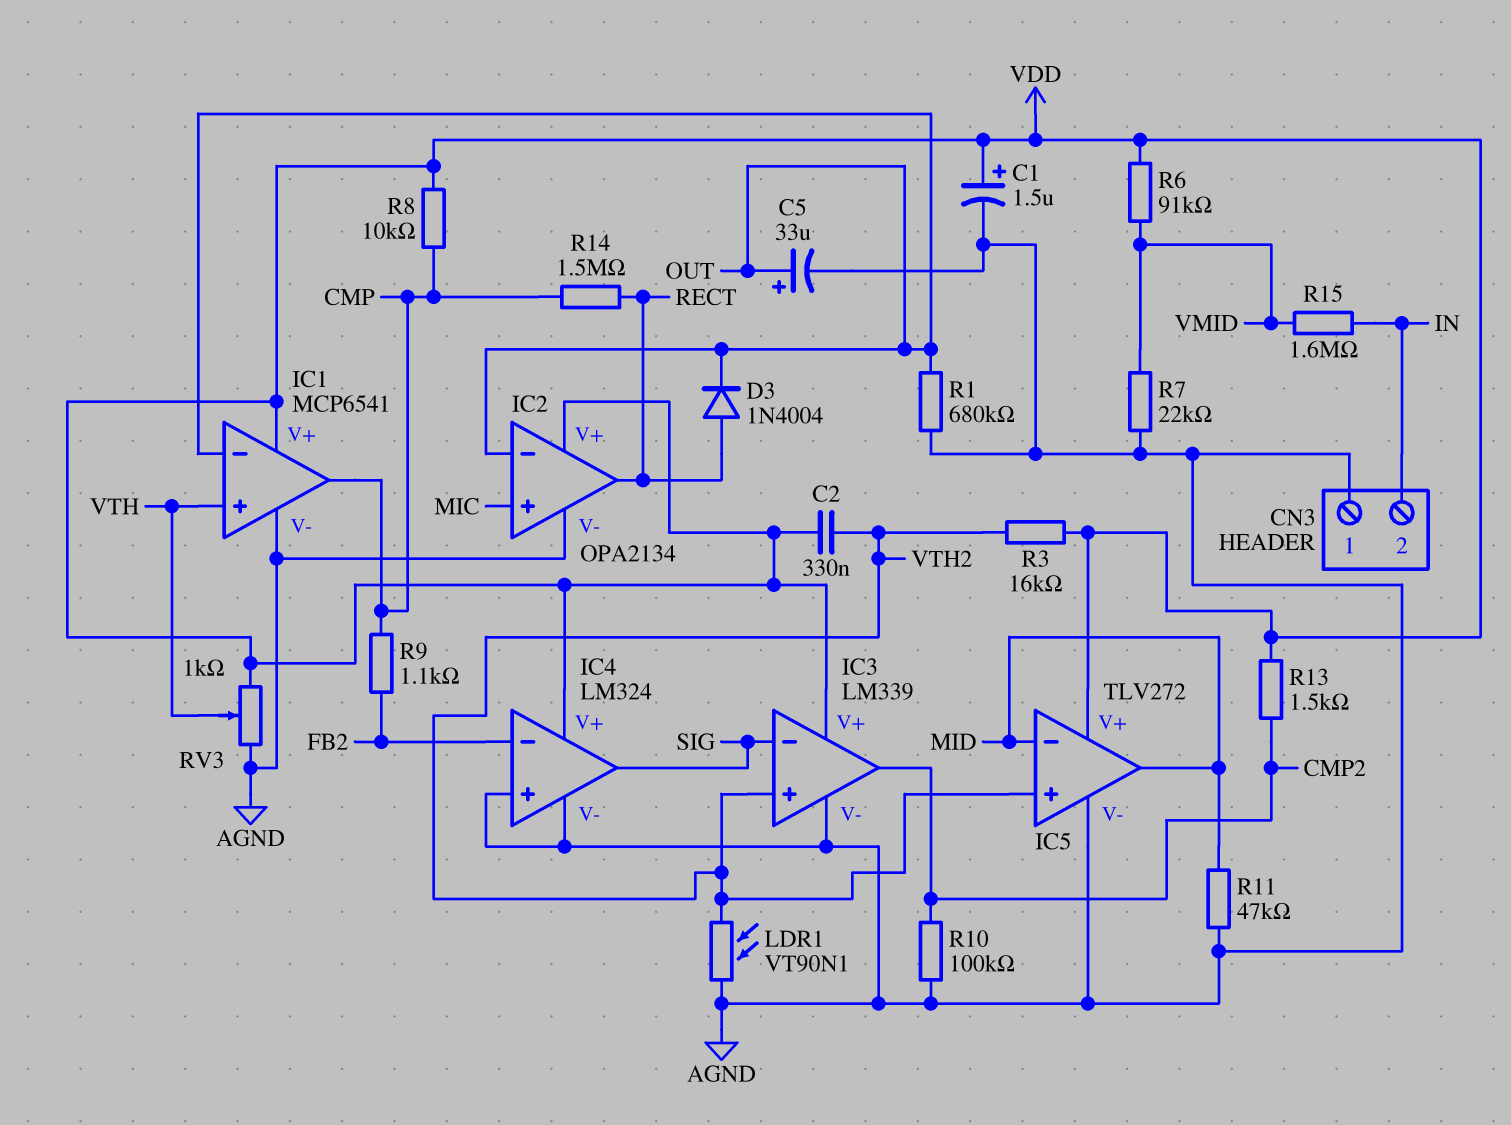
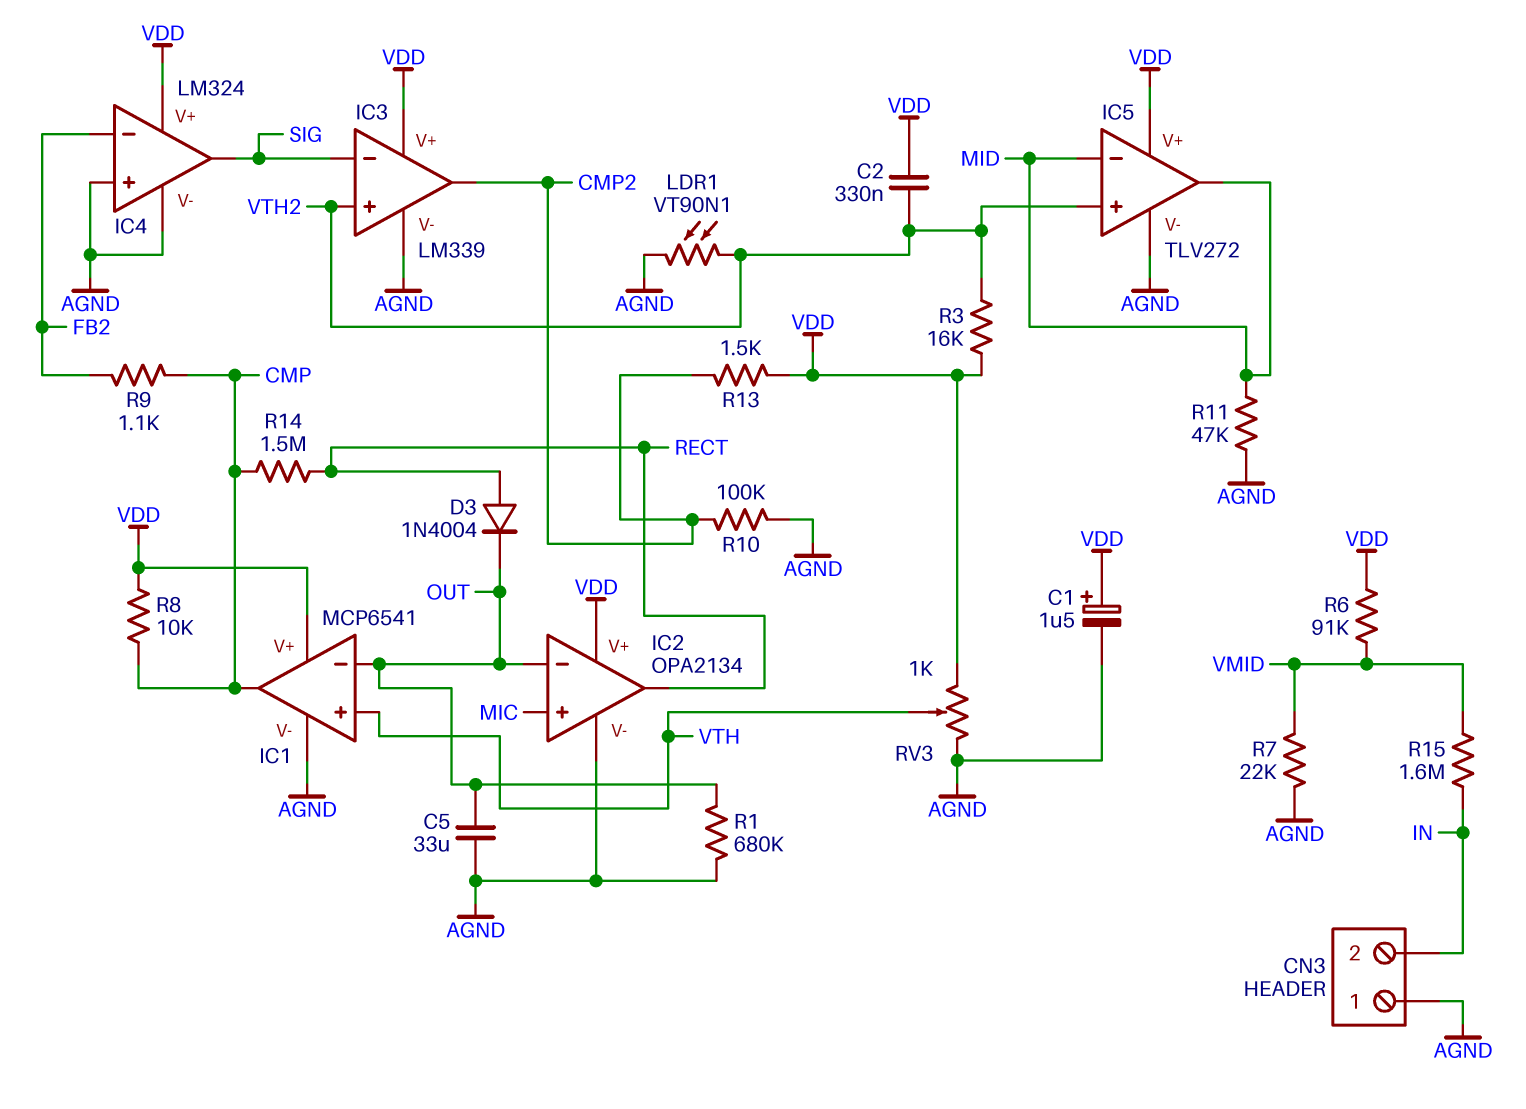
C5: 33uF (plus OUT, minus AGND) -> 33uF (AGND, OUT)

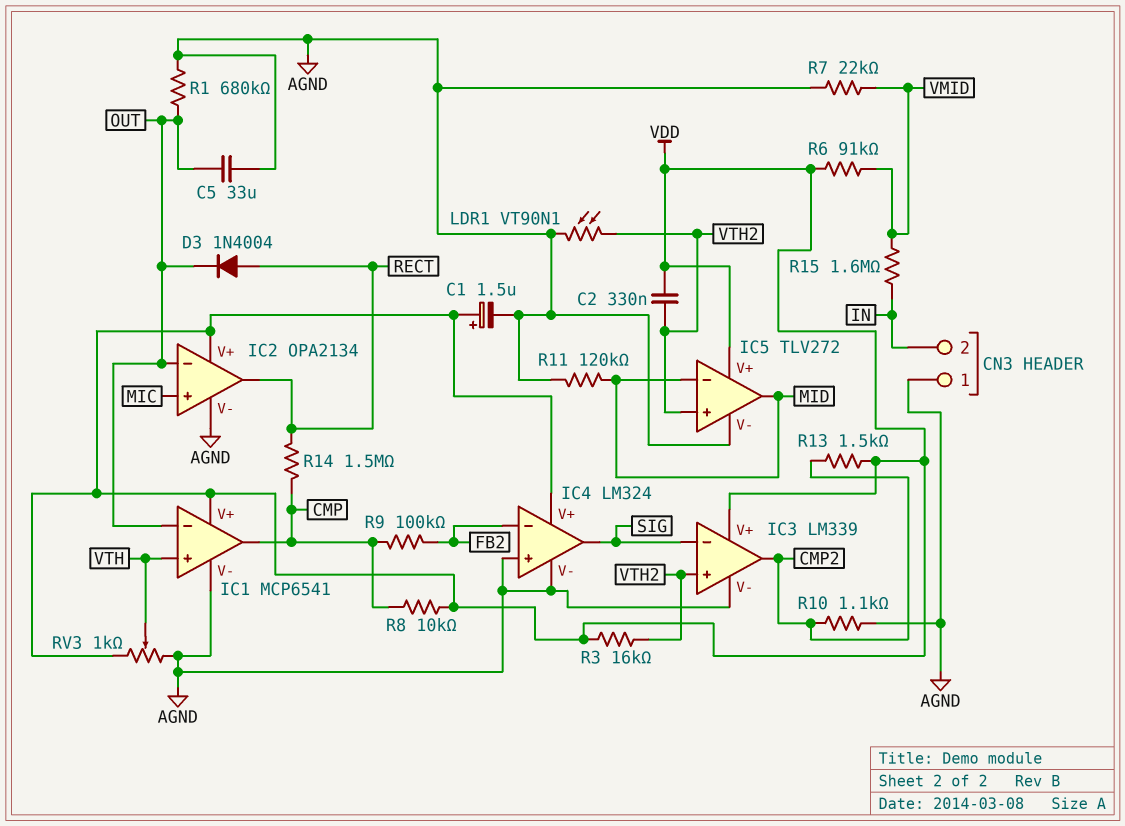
R9: 1.1k (CMP, FB2) -> 100k (CMP, FB2)
R10: 100k (AGND, CMP2) -> 1.1k (AGND, CMP2)
R11: 47k (AGND, MID) -> 120k (AGND, MID)

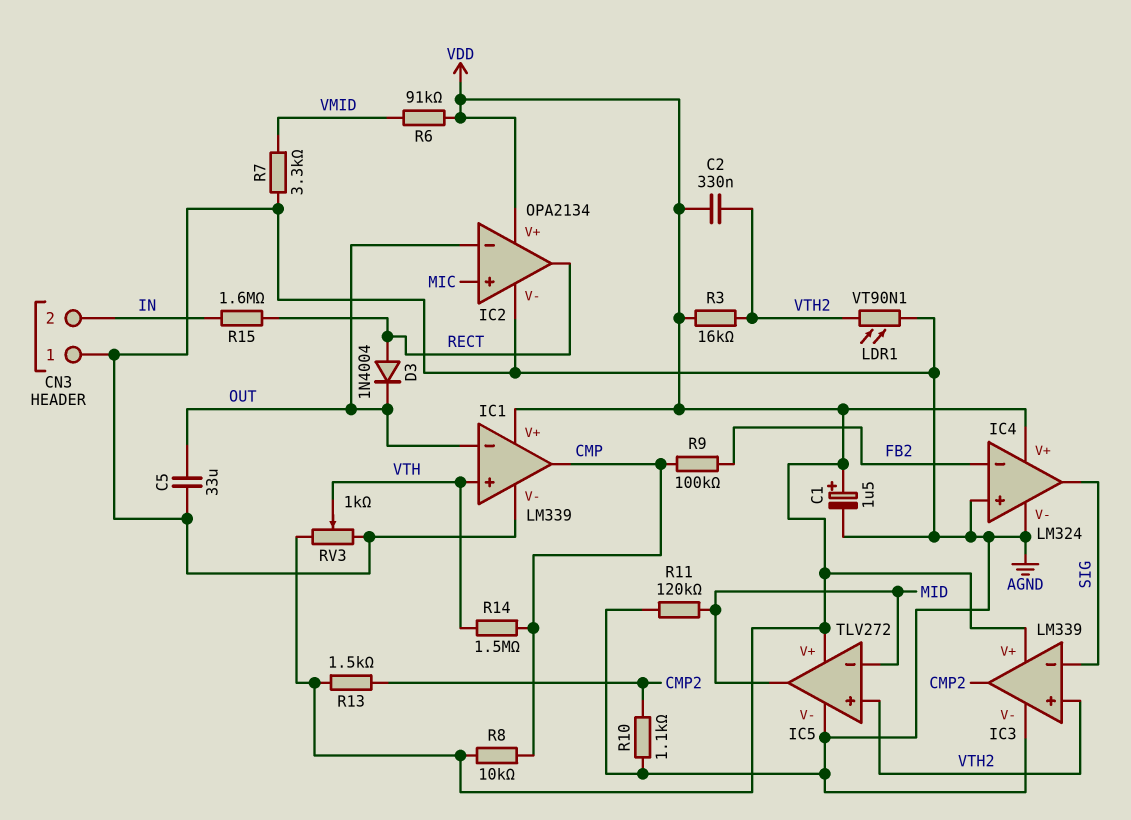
IC1: MCP6541 -> LM339
R1: 680k (AGND, OUT) -> none
R7: 22k (AGND, VMID) -> 3.3k (AGND, VMID)
R14: 1.5M (CMP, RECT) -> 1.5M (CMP, VTH)
R15: 1.6M (IN, VMID) -> 1.6M (IN, RECT)

